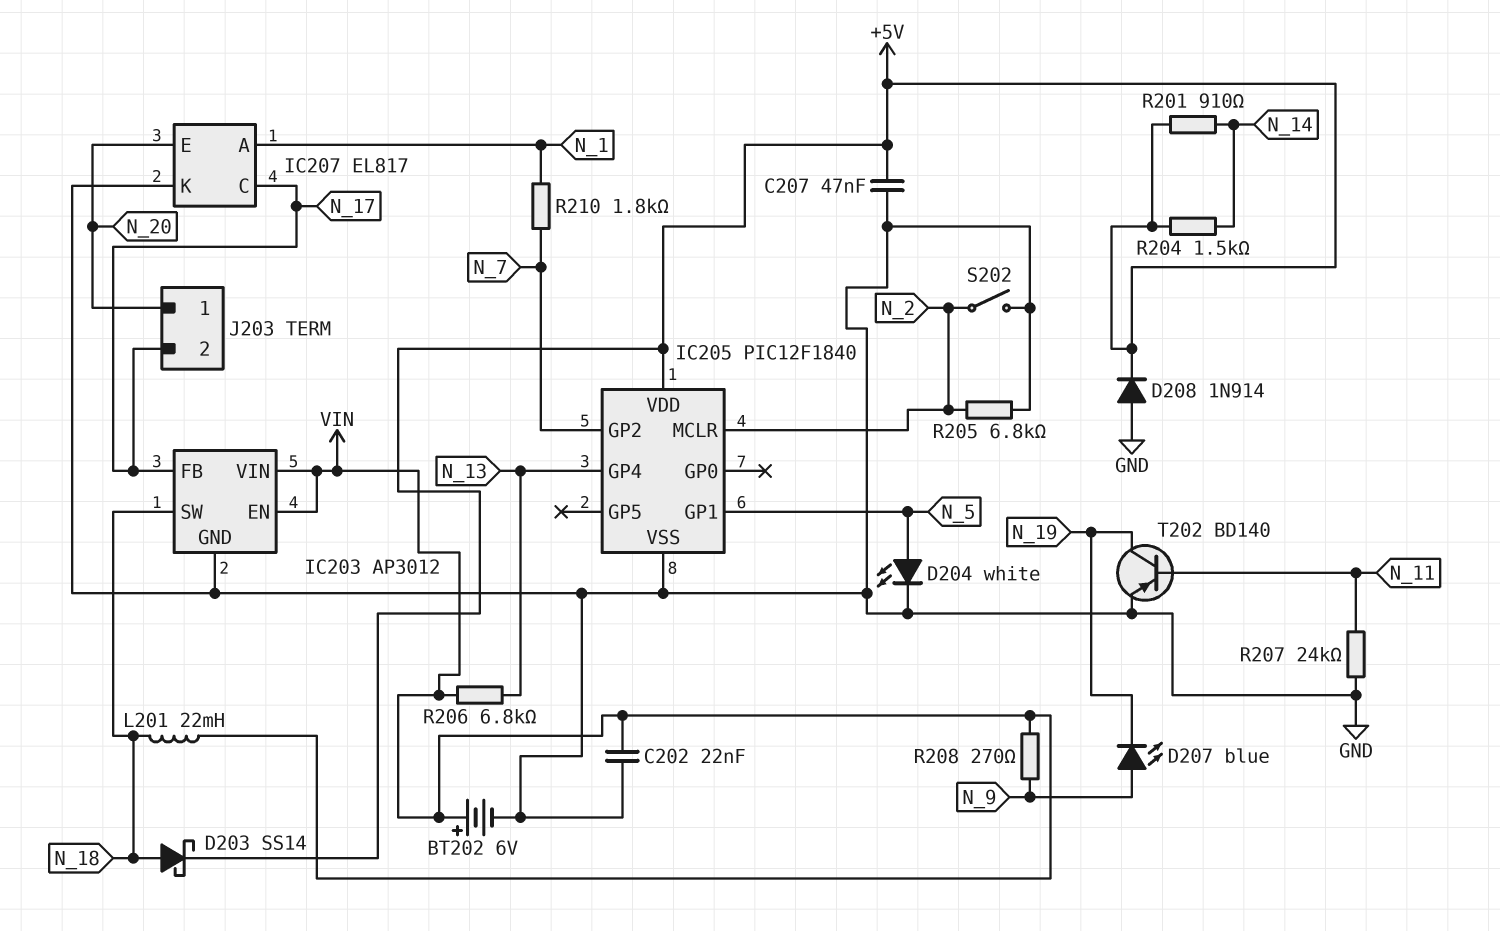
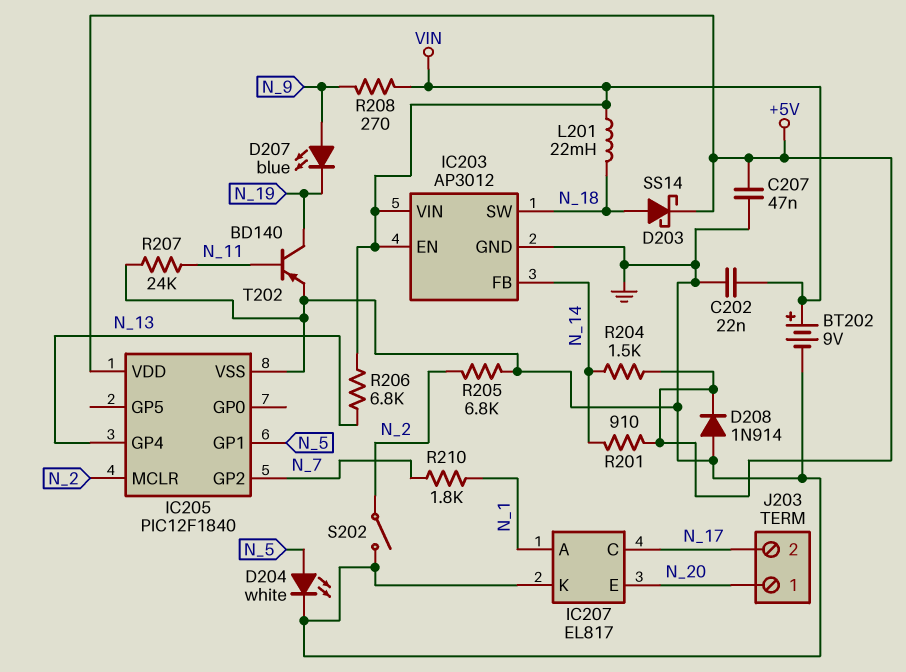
BT202: 6V (plus VIN, minus GND) -> 9V (plus VIN, minus GND)
IC203 pin FB: N_17 -> N_14

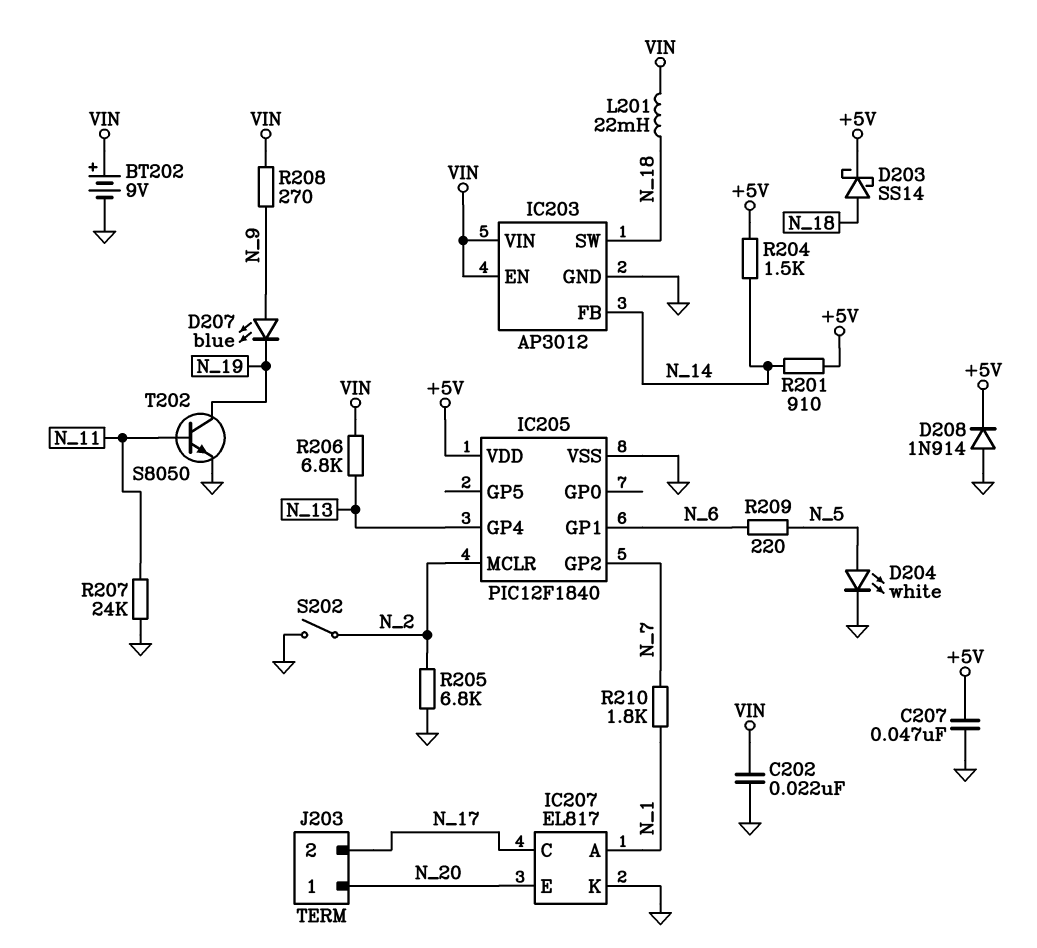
IC205 pin GP1: N_5 -> N_6
R209: none -> 220 (N_5, N_6)
T202: PNP BD140 (B N_11, C N_19, E GND) -> NPN S8050 (B N_11, C N_19, E GND)

